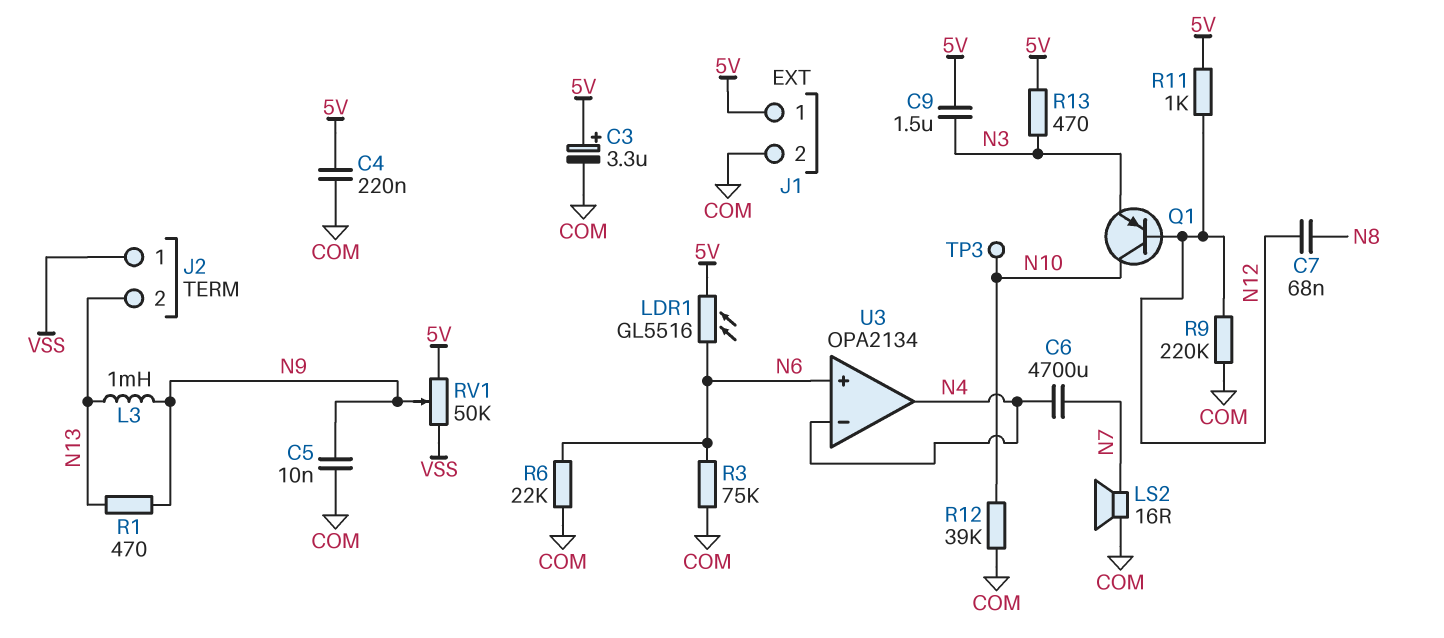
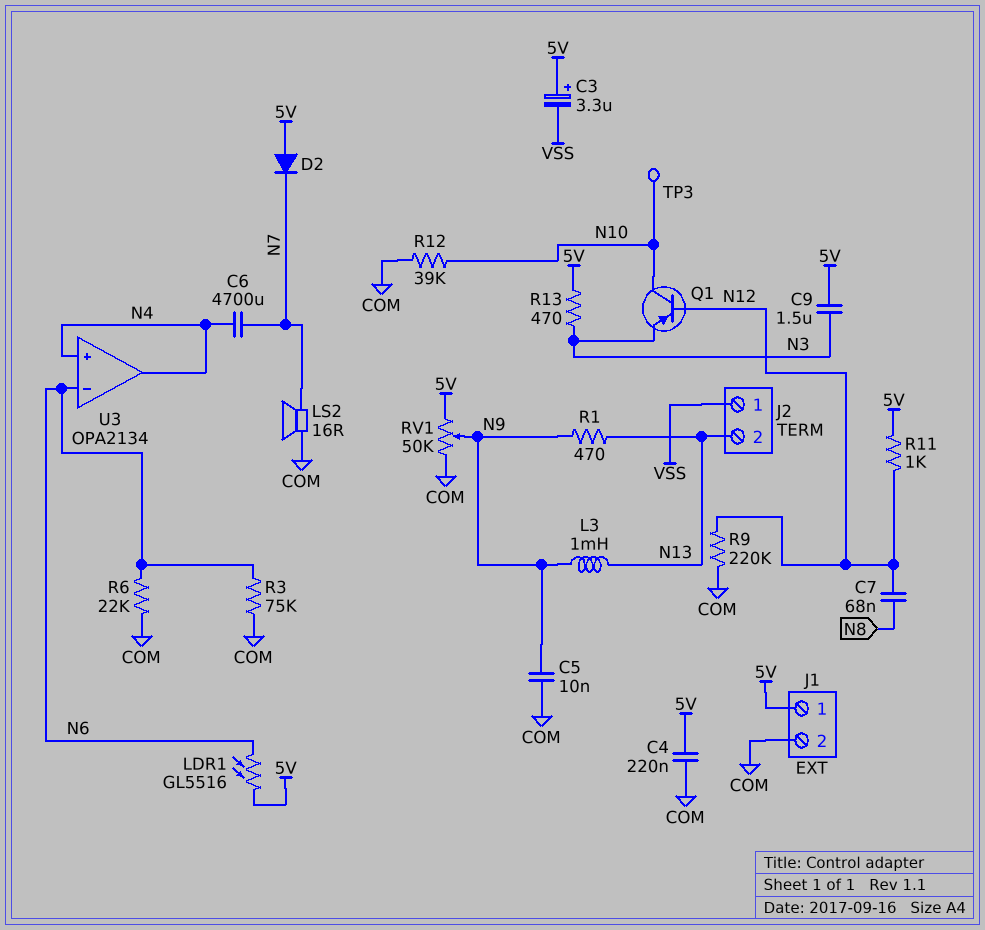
C3: 3.3uF (plus 5V, minus COM) -> 3.3uF (plus 5V, minus VSS)
D2: none -> diode (A 5V, K N7)
RV1: 50k (5V, VSS, wiper N9) -> 50k (5V, COM, wiper N9)
U3 pin in+: N6 -> N4
U3 pin in-: N4 -> N6

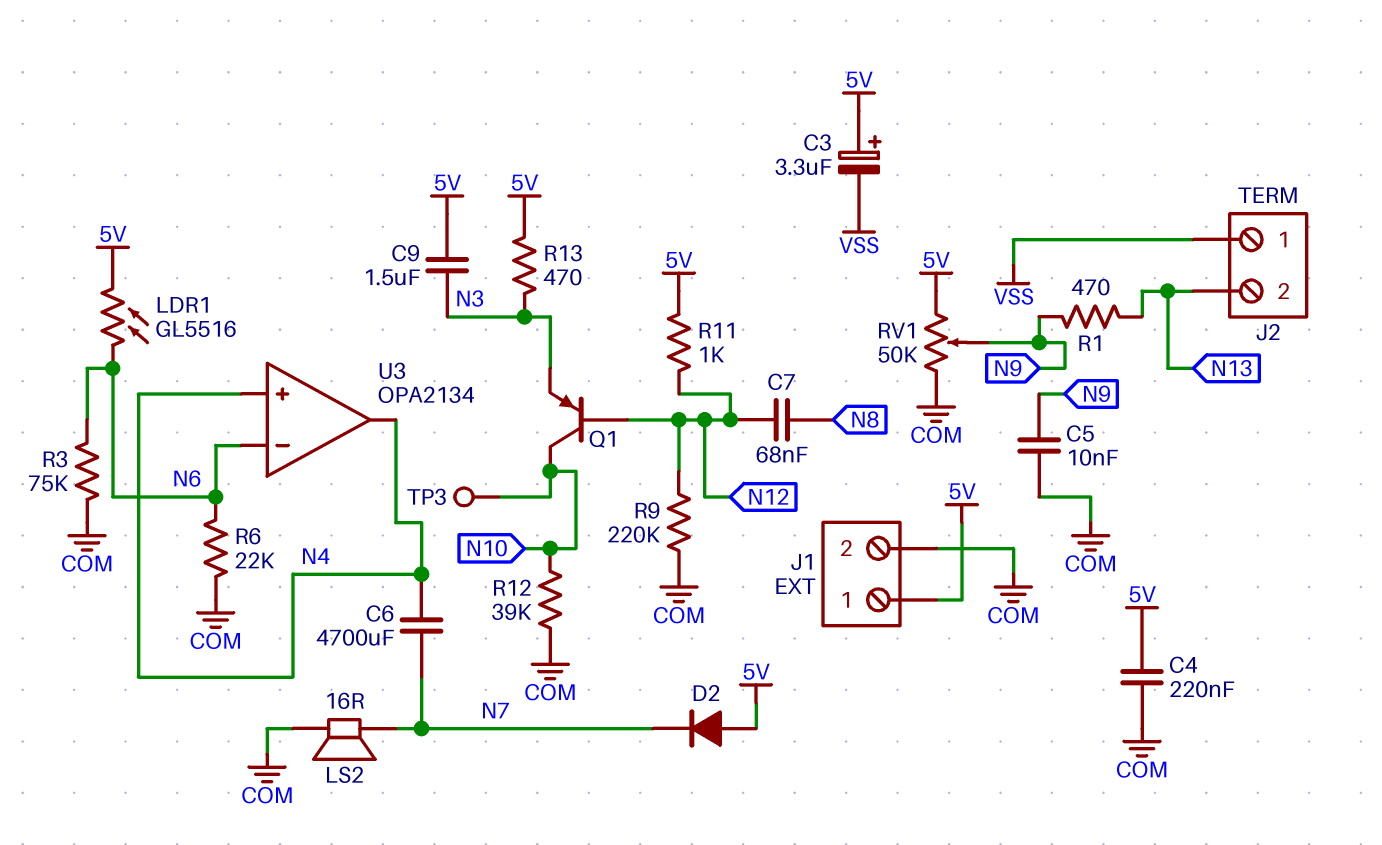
L3: 1mH (N9, N13) -> none

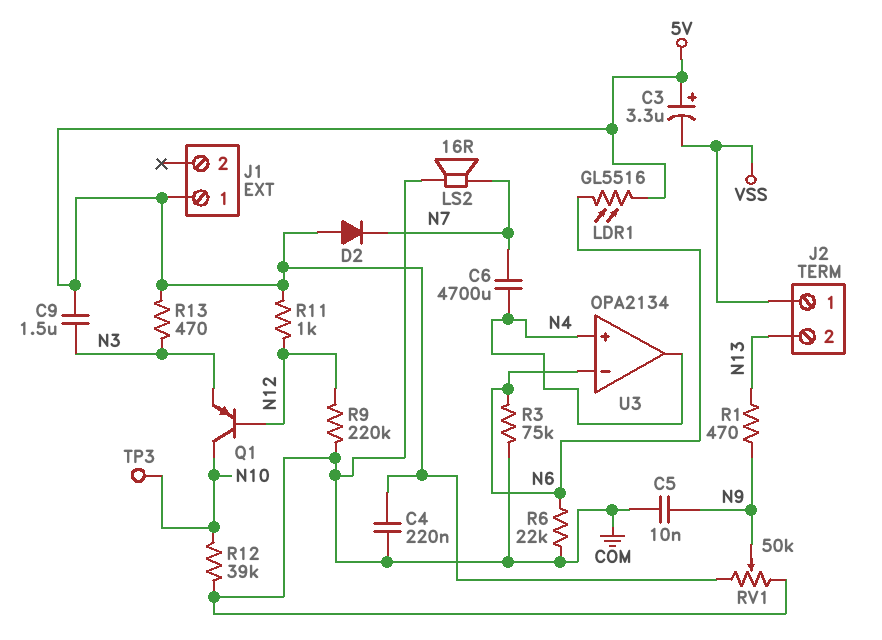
C7: 68nF (N8, N12) -> none
J1 pin 2: COM -> none

